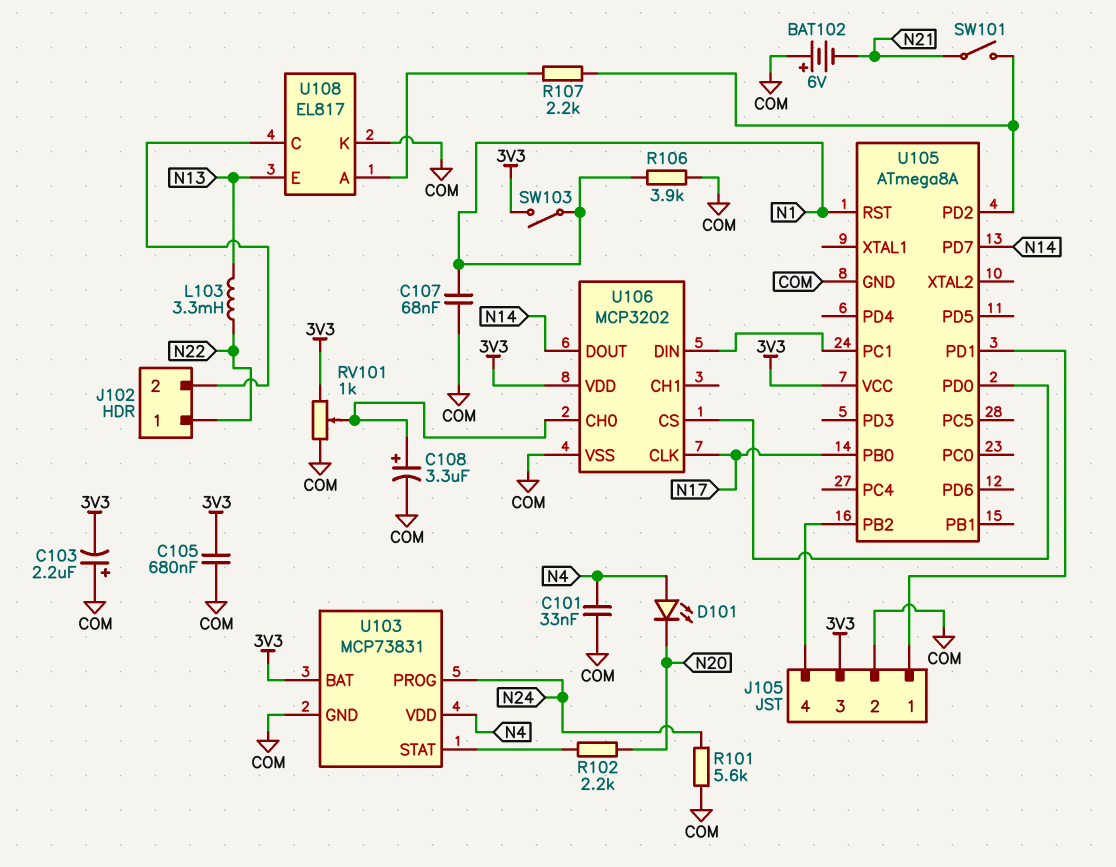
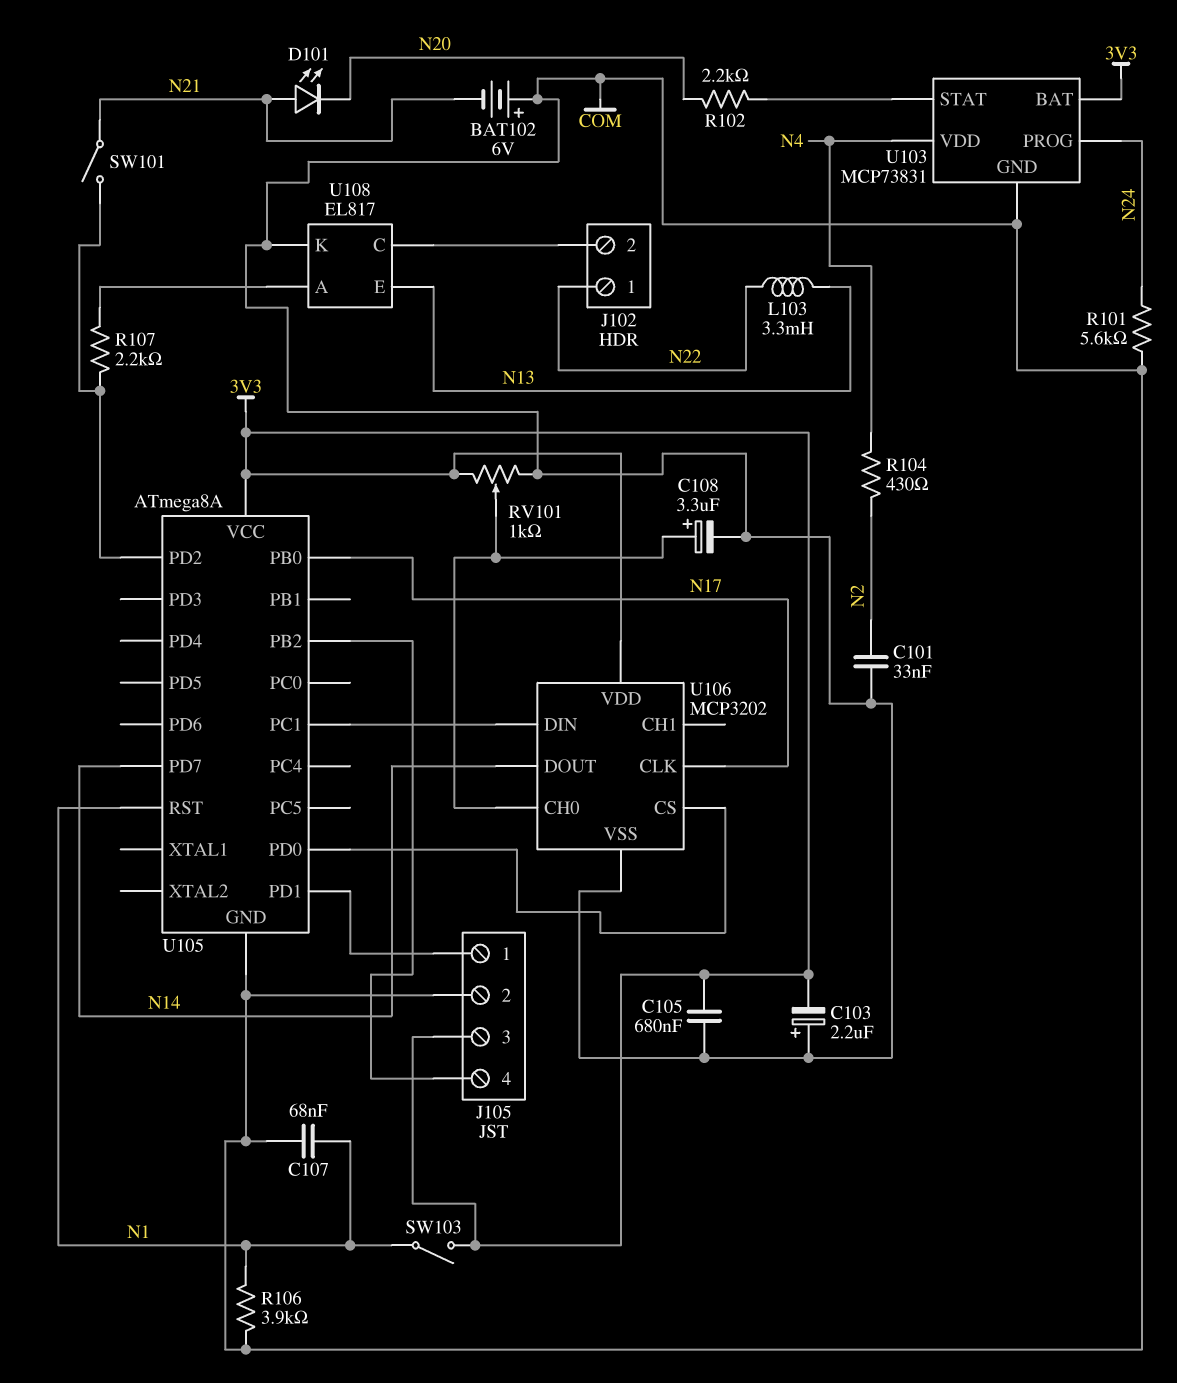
C101: 33nF (COM, N4) -> 33nF (COM, N2)
D101: LED (A N4, K N20) -> LED (A N21, K N20)
R104: none -> 430 (N2, N4)

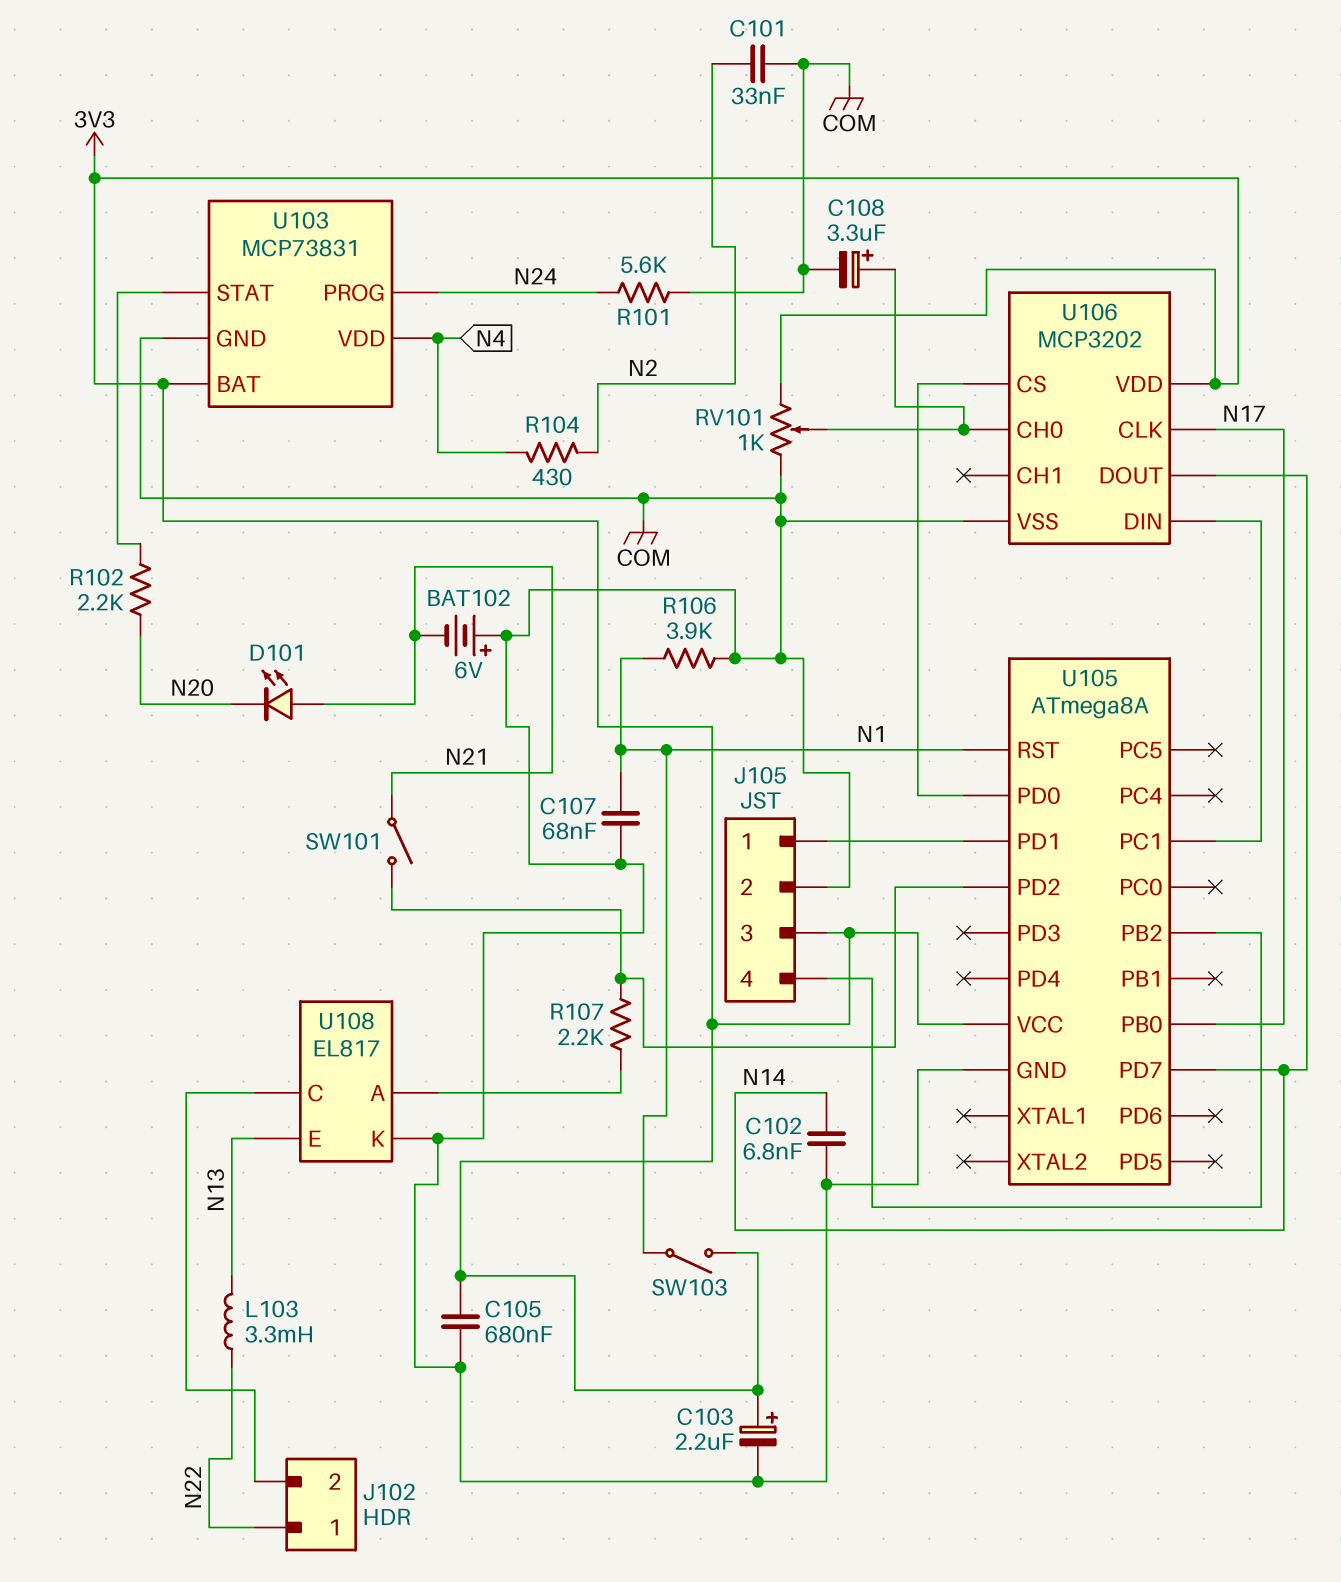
C102: none -> 6.8nF (COM, N14)
C103: 2.2uF (plus COM, minus 3V3) -> 2.2uF (plus 3V3, minus COM)

